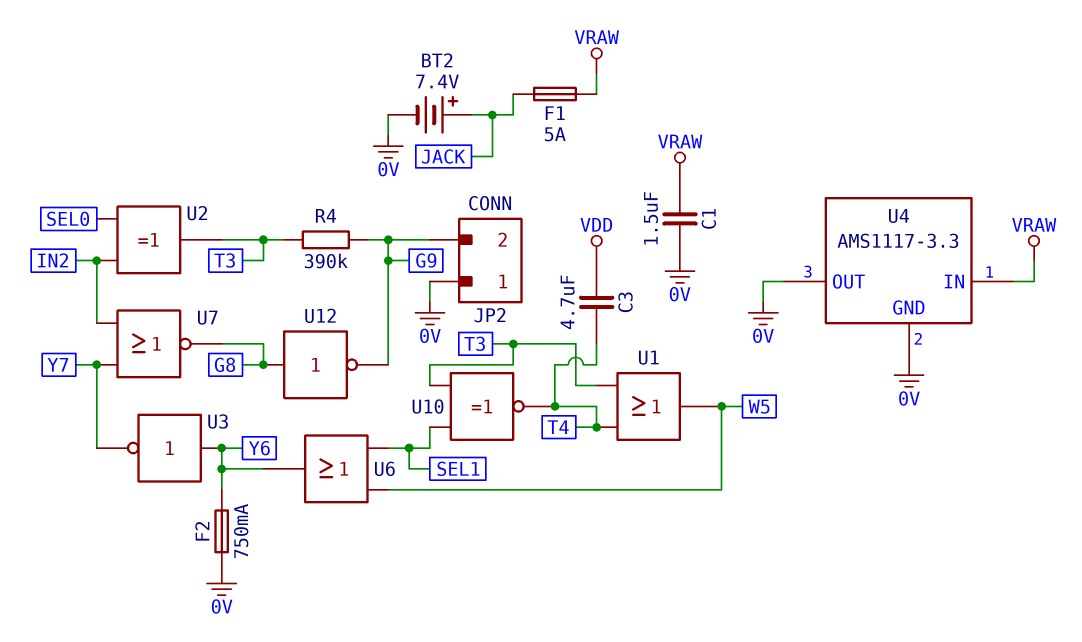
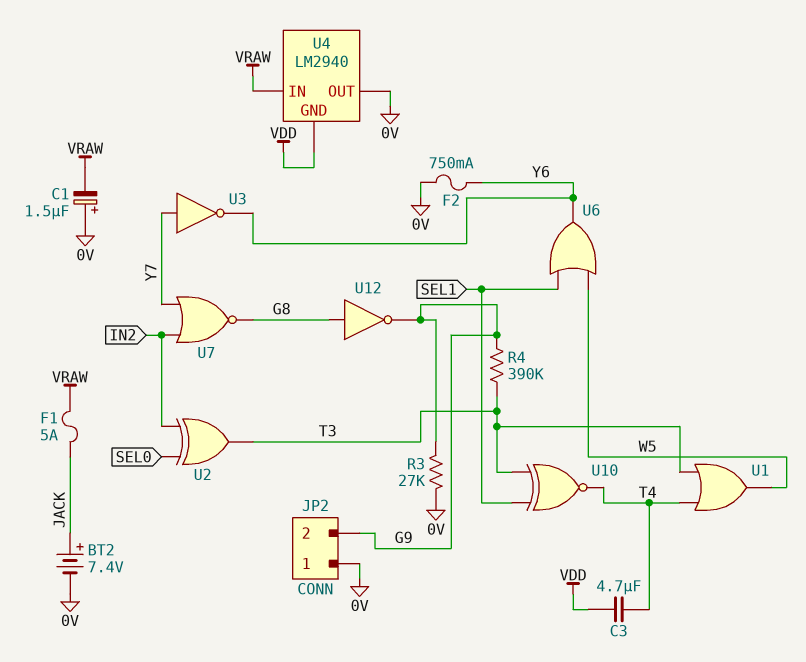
C1: 1.5uF (0V, VRAW) -> 1.5uF (plus 0V, minus VRAW)
R3: none -> 27k (0V, G9)
U3: NOT (in Y6, out Y7) -> NOT (in Y7, out Y6)
U4: AMS1117-3.3 -> LM2940
U4 pin GND: 0V -> VDD

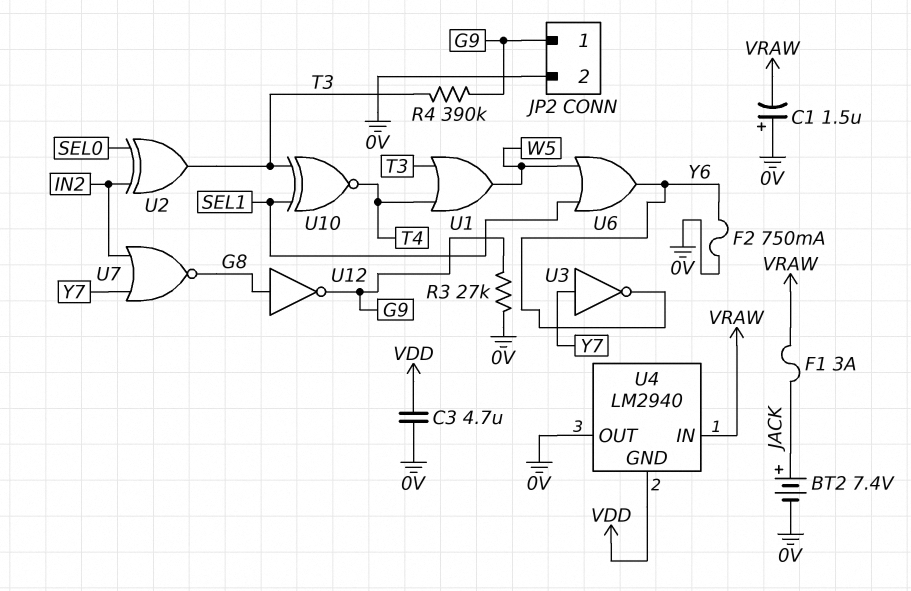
C3: 4.7uF (T4, VDD) -> 4.7uF (0V, VDD)
F1: 5A (JACK, VRAW) -> 3A (JACK, VRAW)
JP2 pin 1: 0V -> G9
JP2 pin 2: G9 -> 0V

